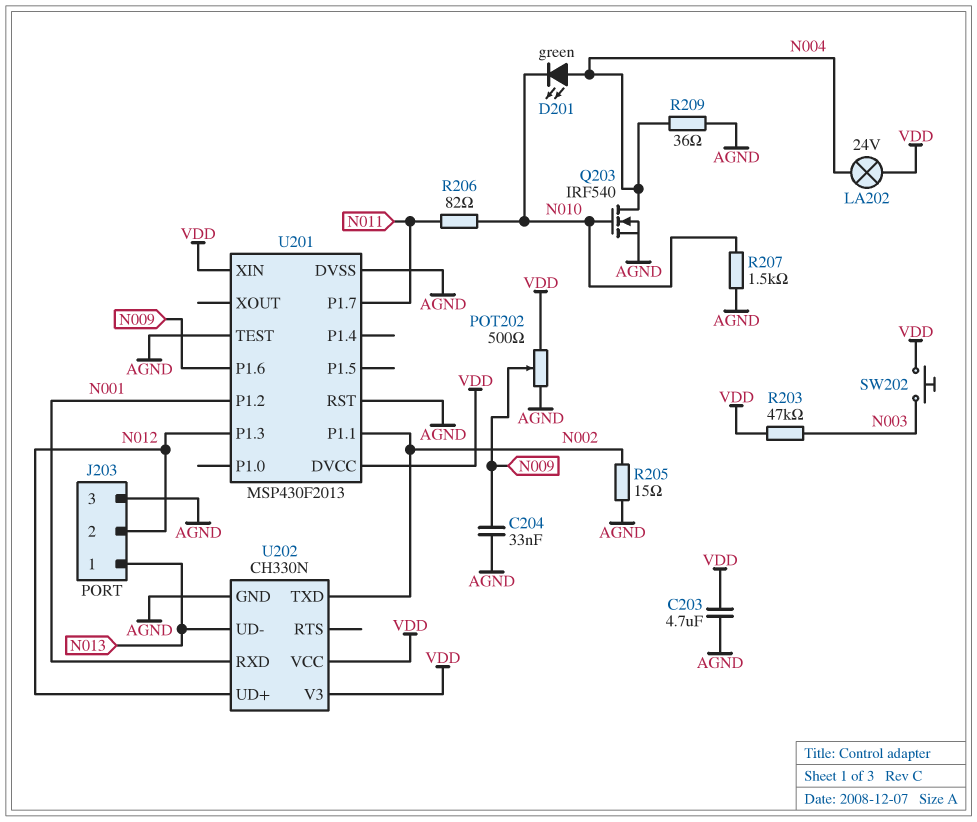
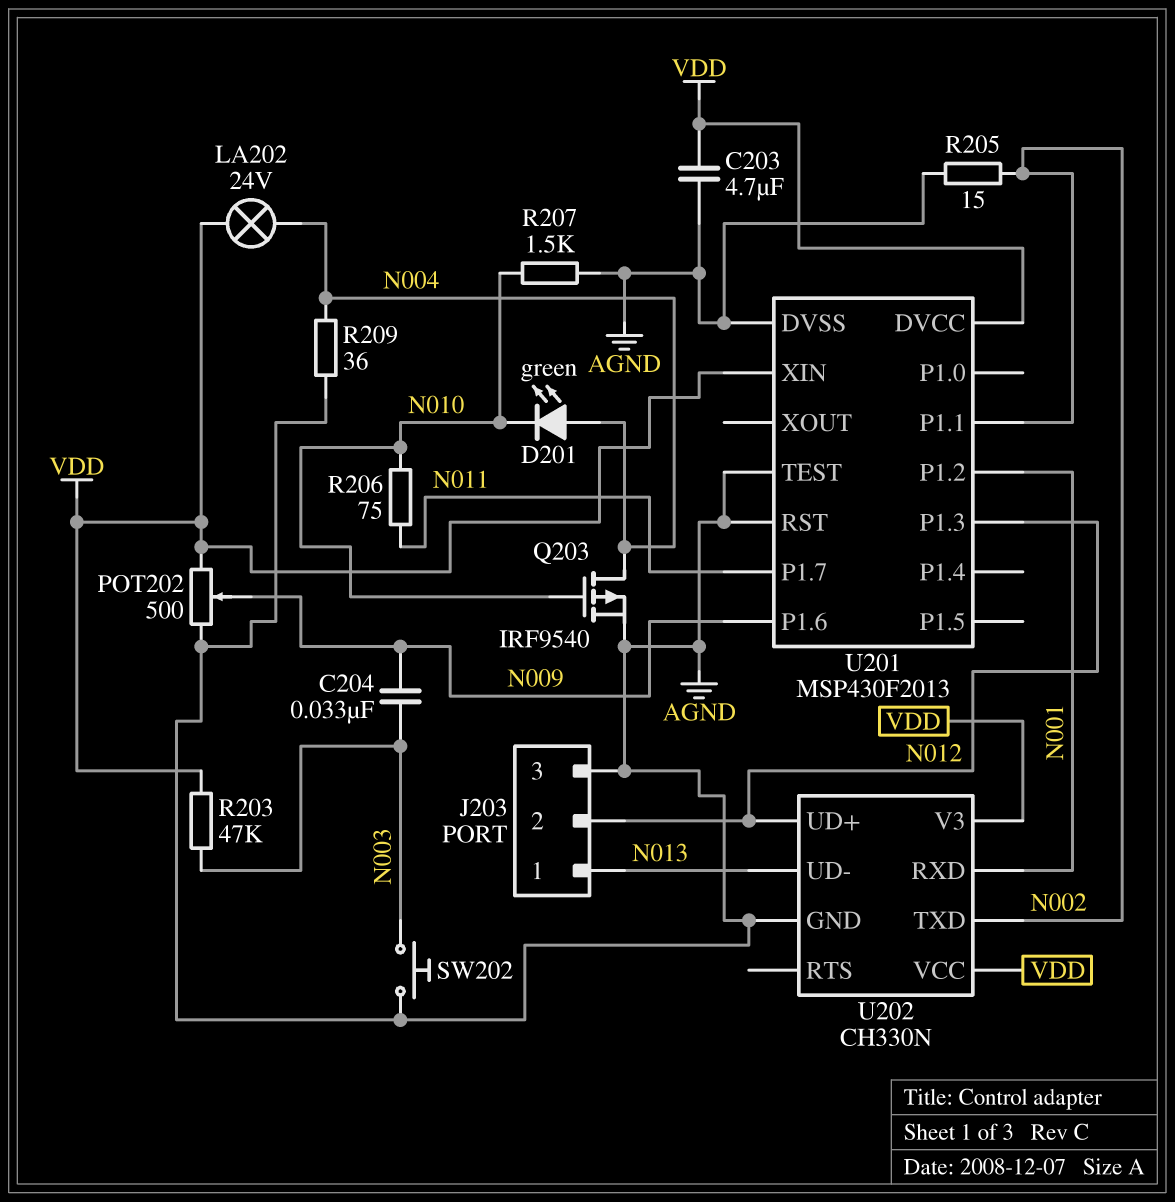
C204: 33nF (AGND, N009) -> 33nF (N003, N009)
Q203: NMOS IRF540 (G N010, D N004, S AGND) -> PMOS IRF9540 (G N010, D N004, S AGND)
R206: 82 (N010, N011) -> 75 (N010, N011)
SW202: button (N003, VDD) -> button (AGND, N003)

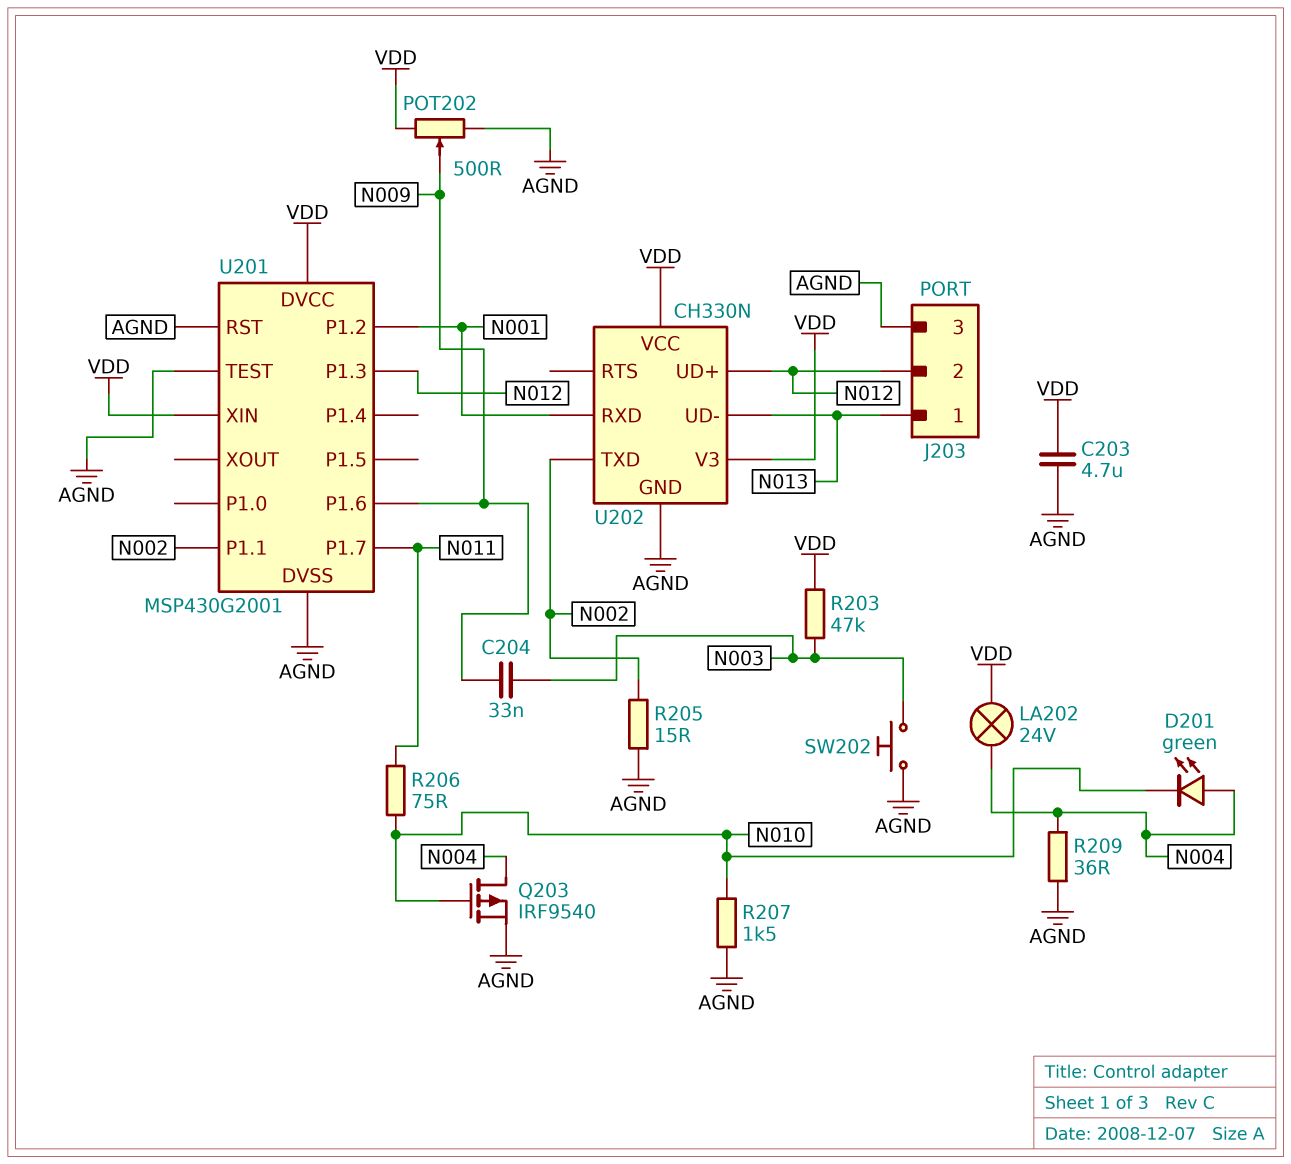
U201: MSP430F2013 -> MSP430G2001

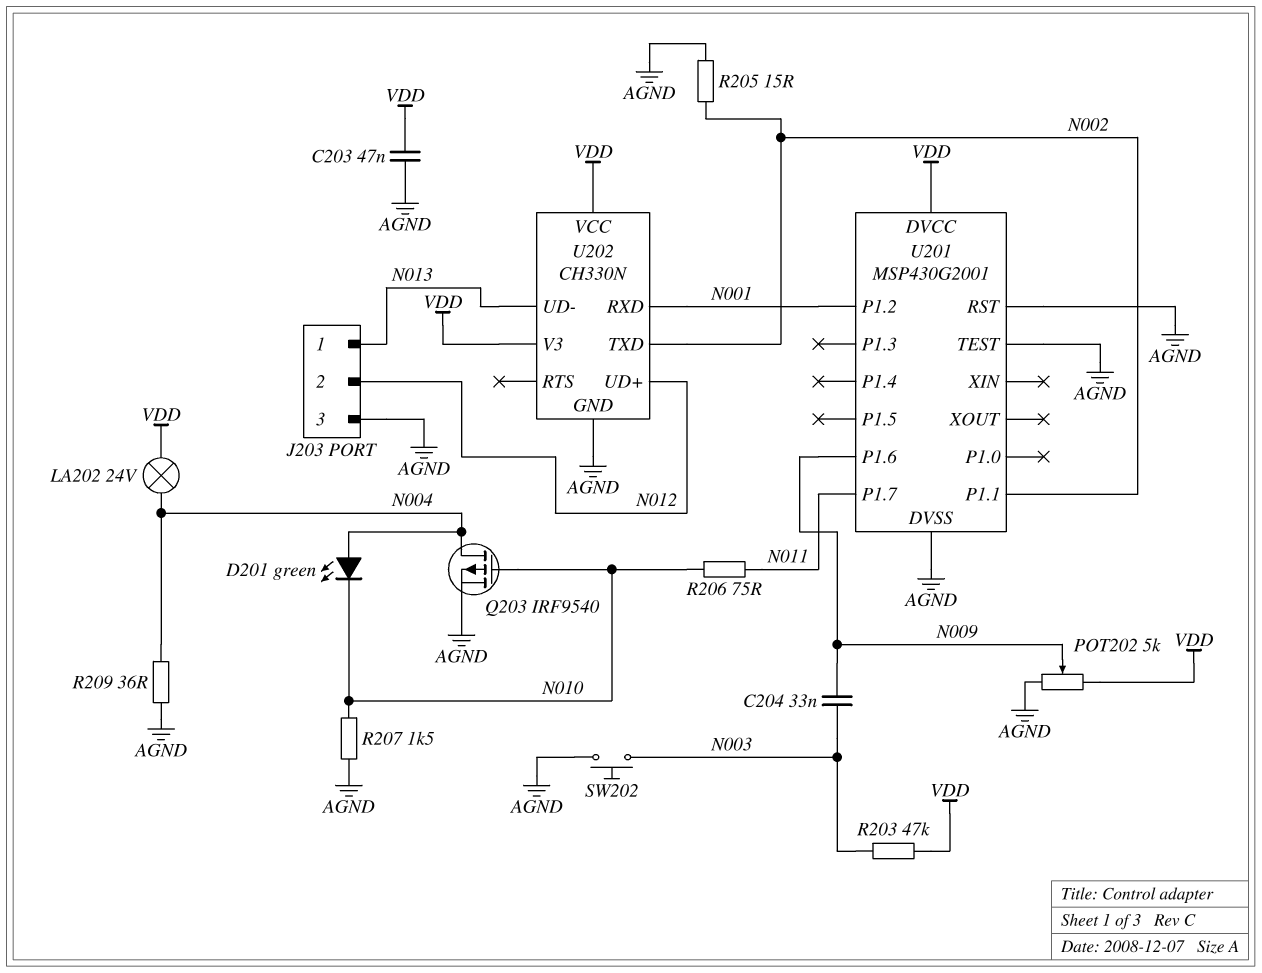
C203: 4.7uF (AGND, VDD) -> 47nF (AGND, VDD)
POT202: 500 (AGND, VDD, wiper N009) -> 5k (AGND, VDD, wiper N009)
U201 pin P1.3: N012 -> none
U201 pin XIN: VDD -> none

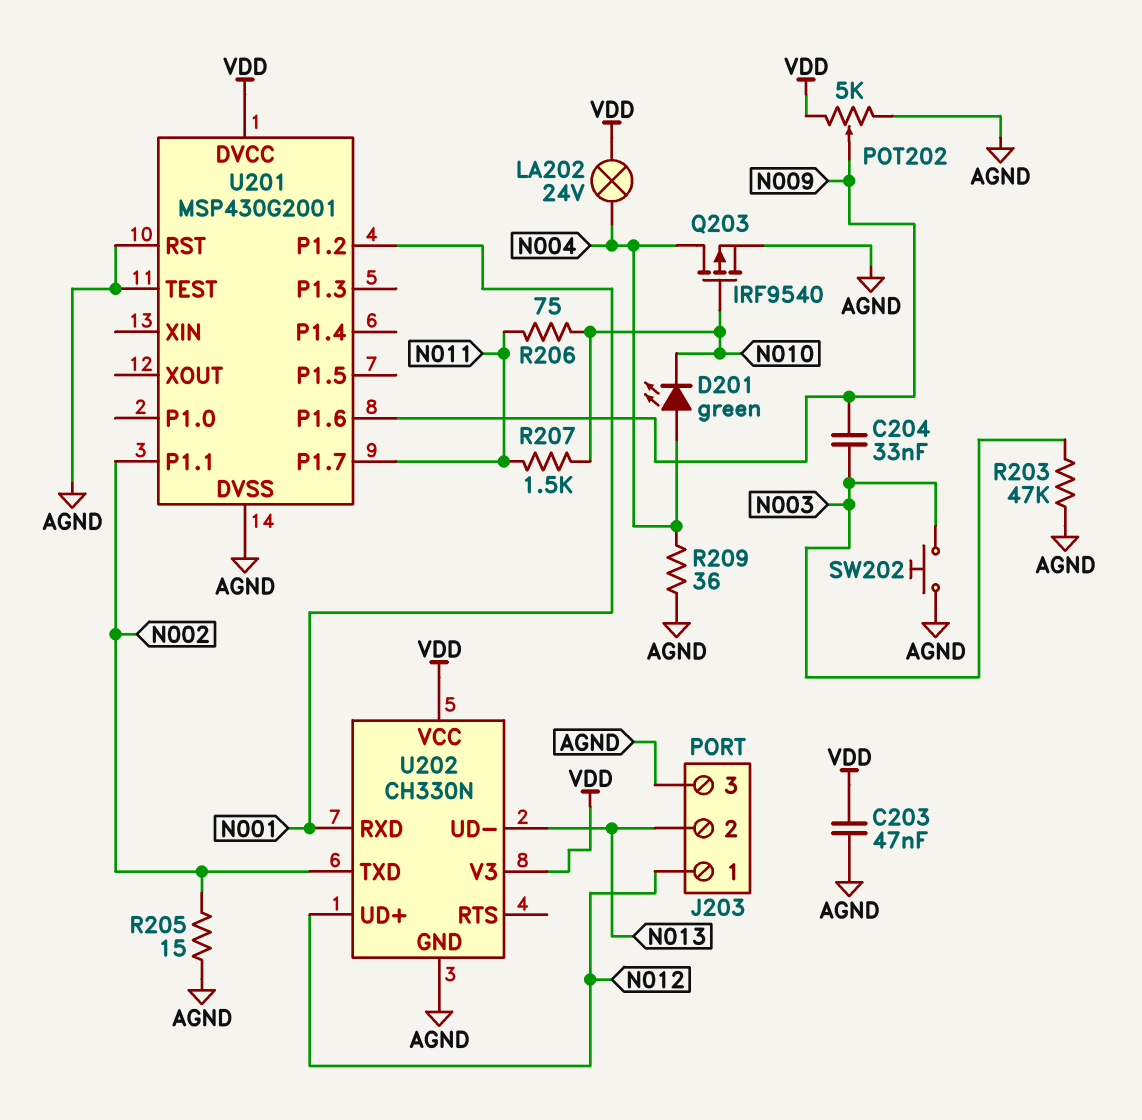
J203 pin 1: N013 -> N012
J203 pin 2: N012 -> N013
R203: 47k (N003, VDD) -> 47k (AGND, N003)
R207: 1.5k (AGND, N010) -> 1.5k (N010, N011)

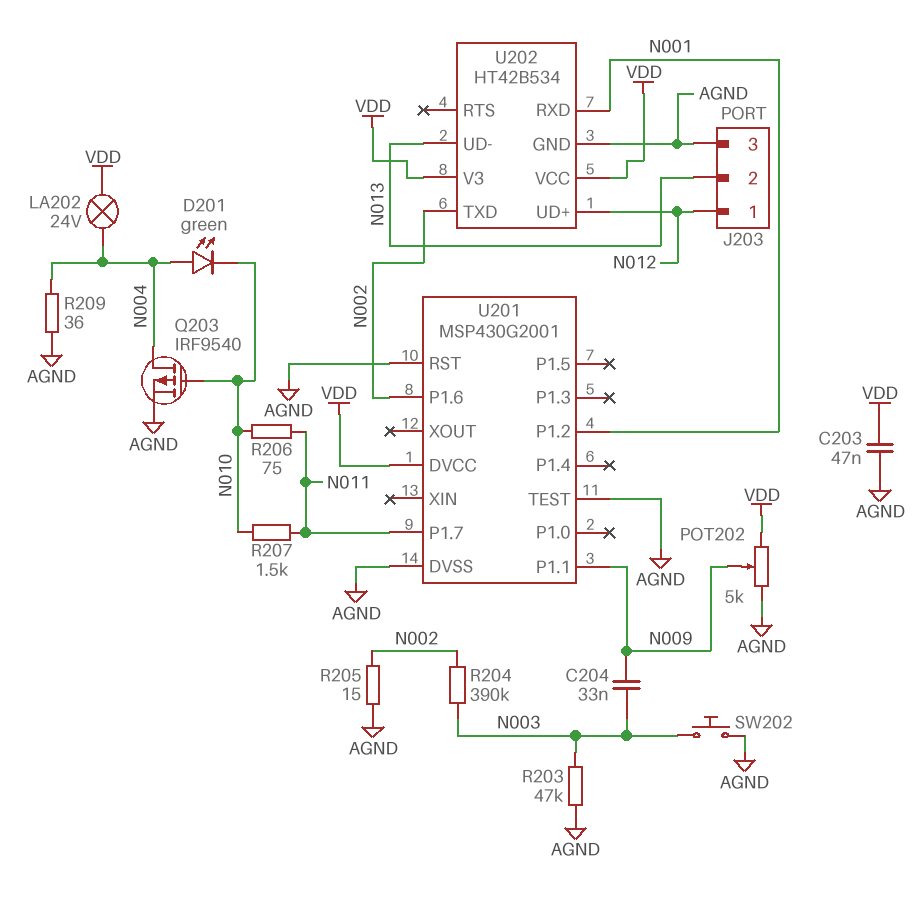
R204: none -> 390k (N002, N003)
U201 pin P1.1: N002 -> N009
U201 pin P1.6: N009 -> N002
U202: CH330N -> HT42B534

